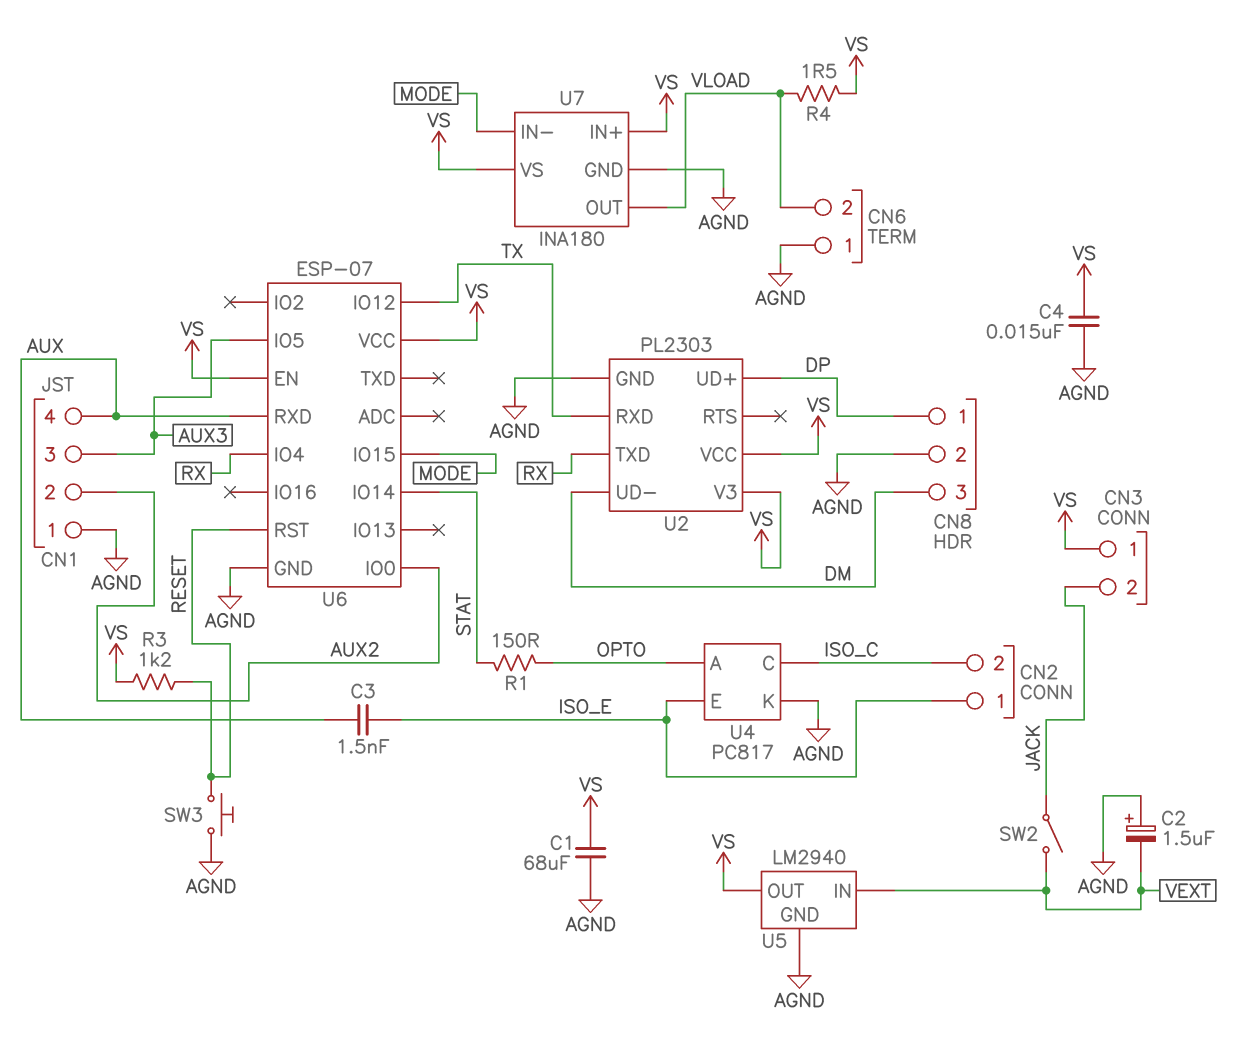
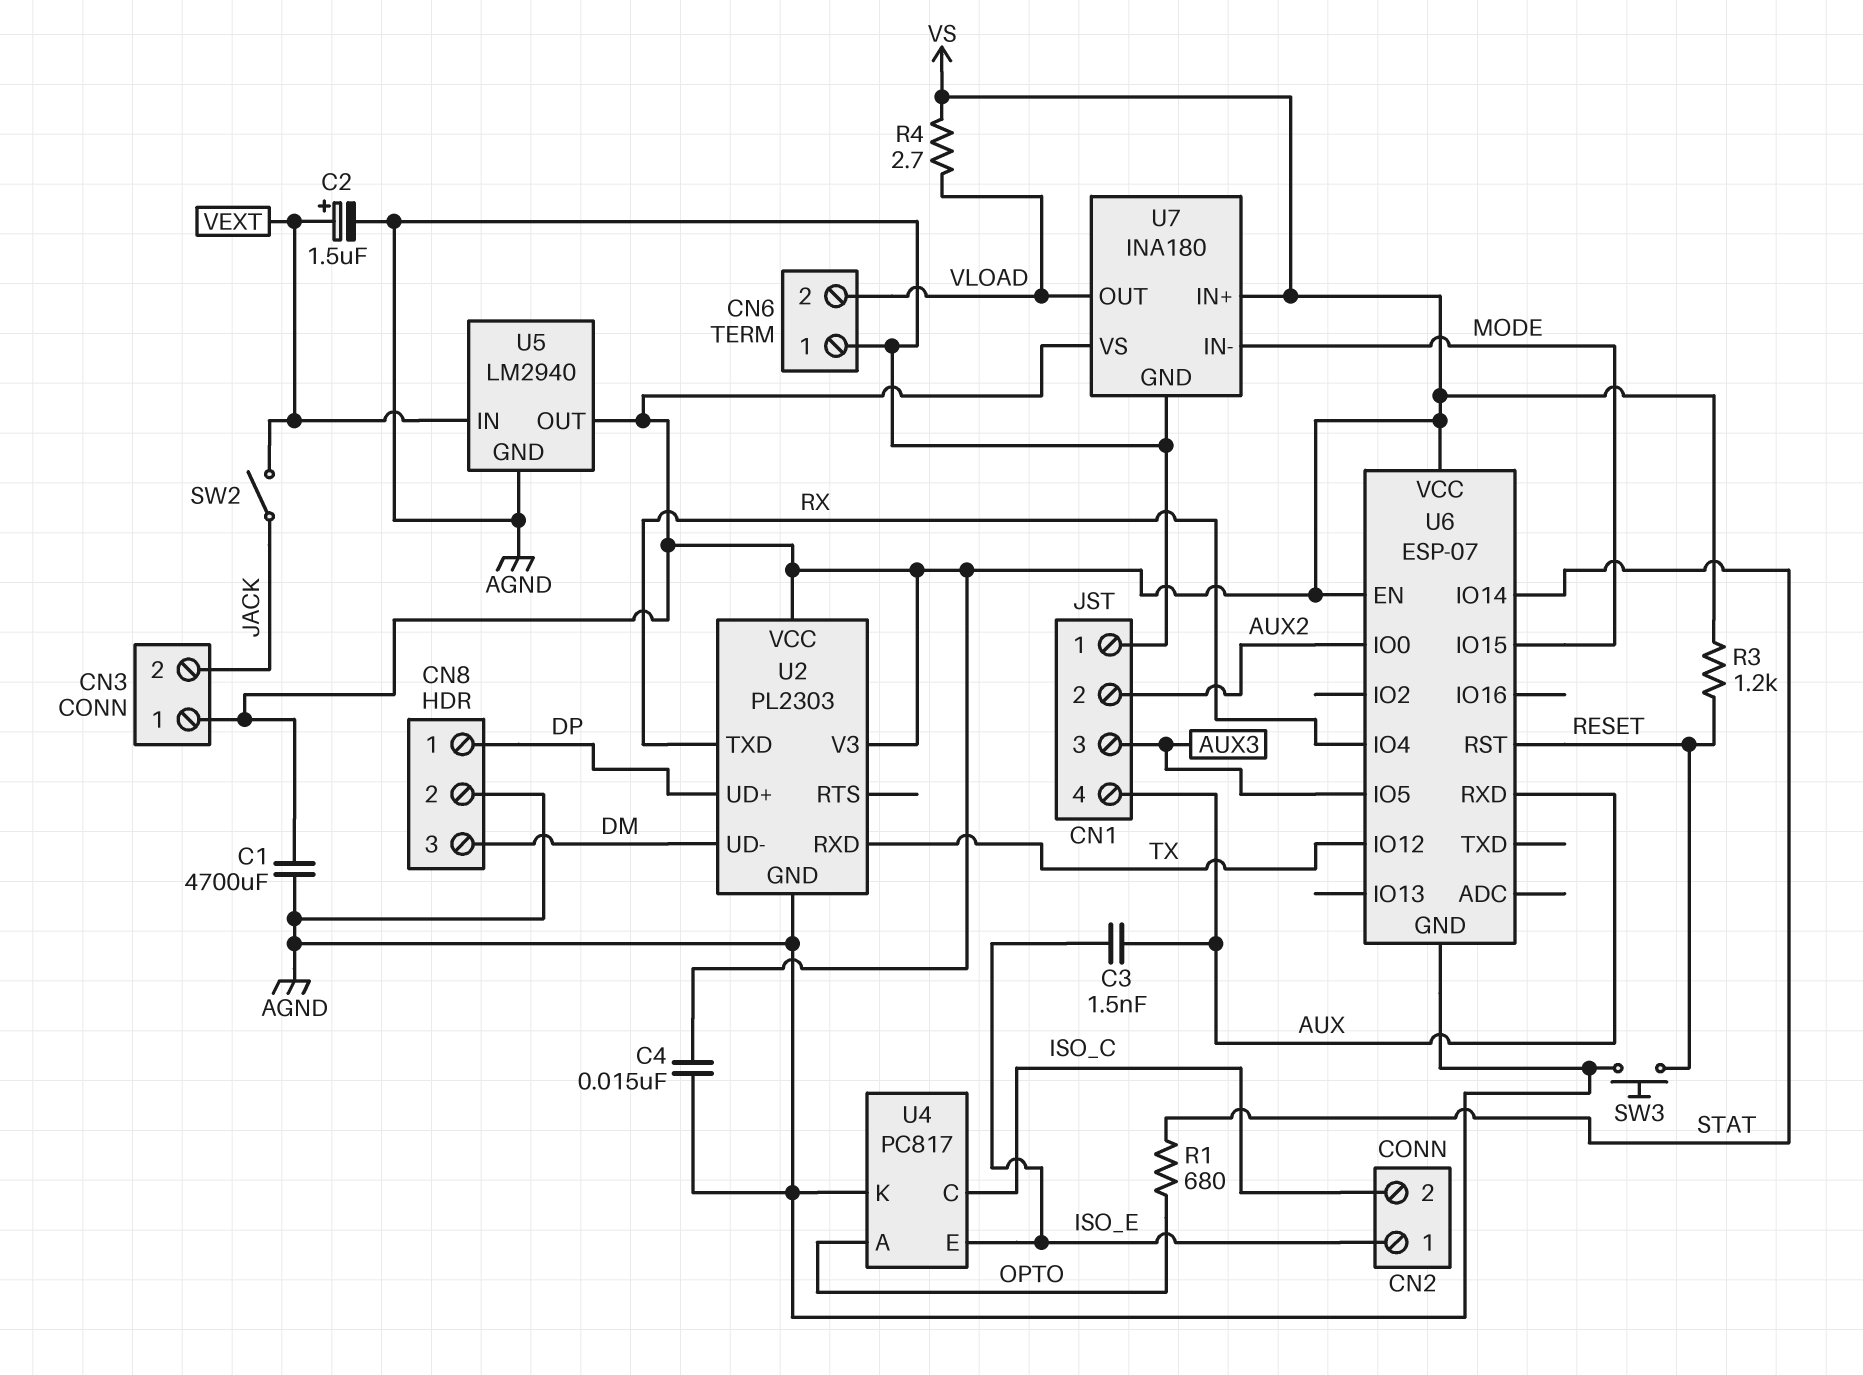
C1: 68uF (AGND, VS) -> 4700uF (AGND, VS)
C2: 1.5uF (plus AGND, minus VEXT) -> 1.5uF (plus VEXT, minus AGND)
R1: 150 (OPTO, STAT) -> 680 (OPTO, STAT)
R4: 1.5 (VLOAD, VS) -> 2.7 (VLOAD, VS)

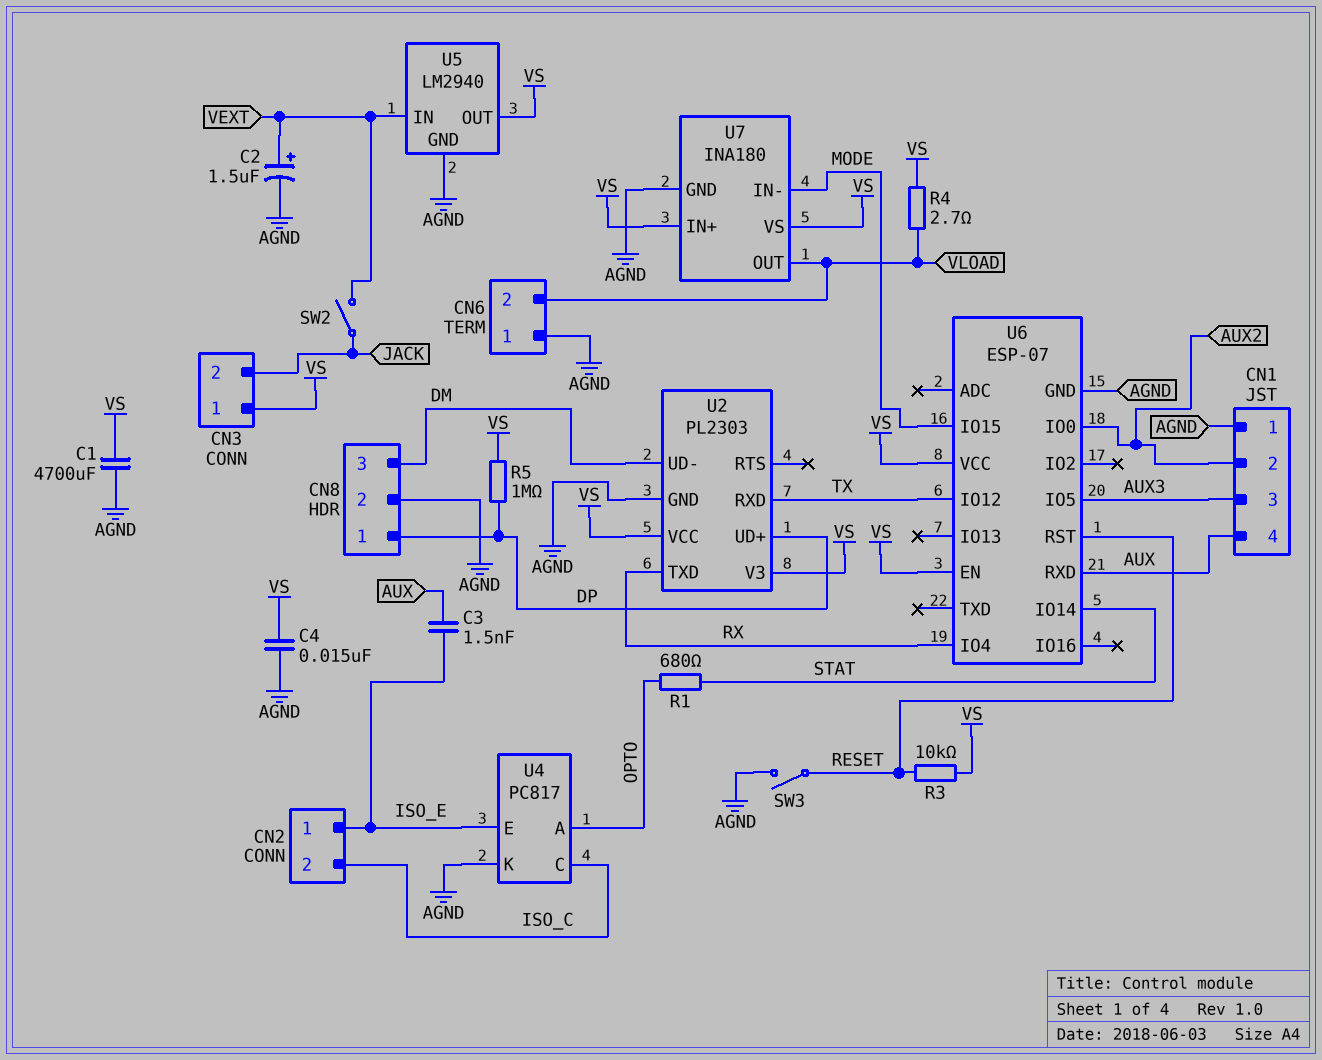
R3: 1.2k (RESET, VS) -> 10k (RESET, VS)
R5: none -> 1M (DP, VS)
SW3: button (AGND, RESET) -> switch (AGND, RESET)

